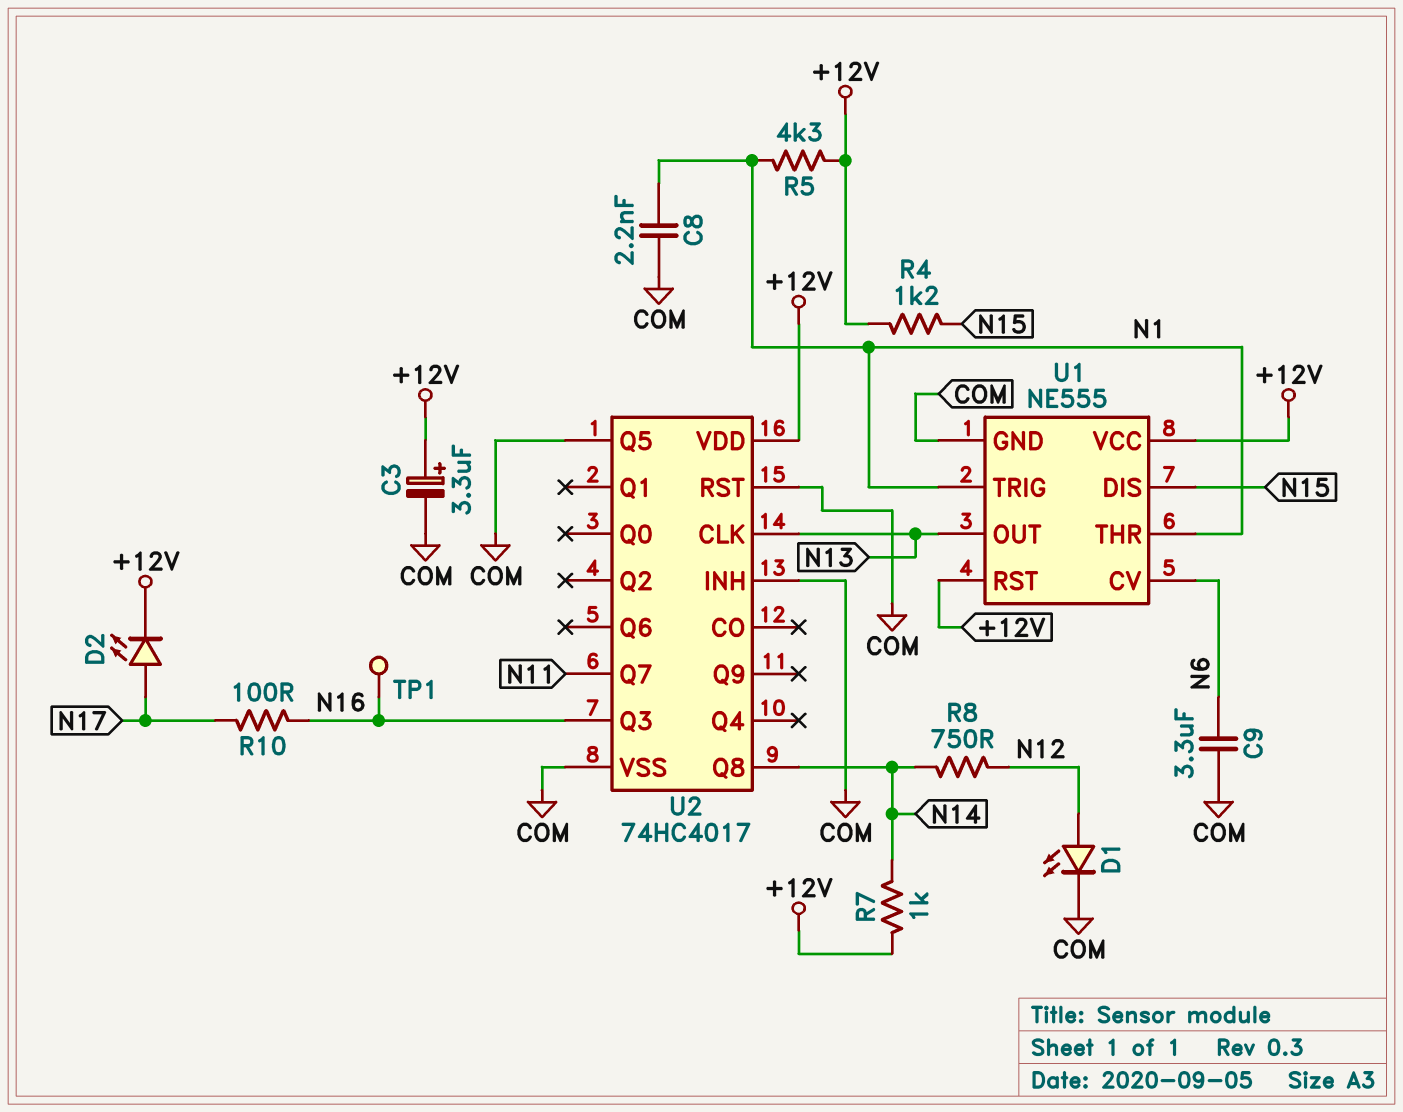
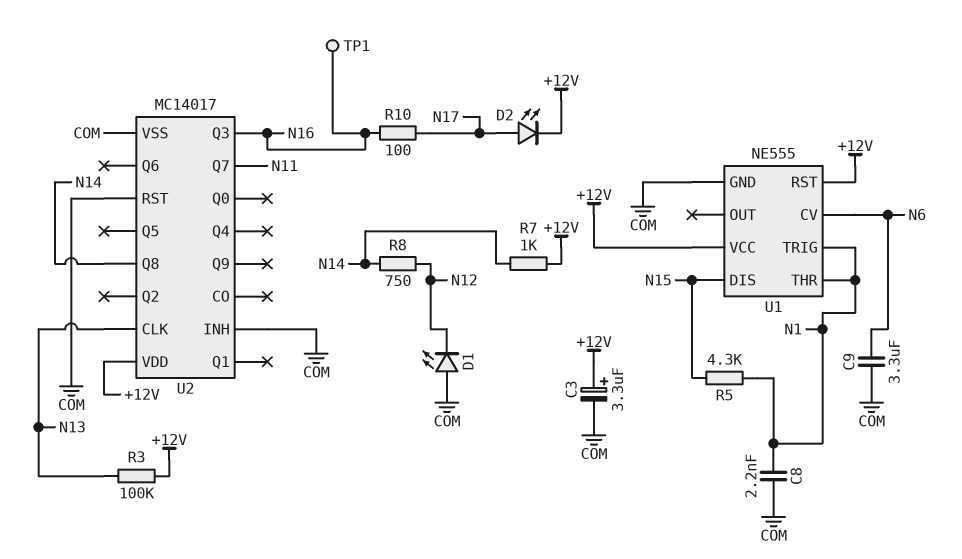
D1: LED (A N12, K COM) -> LED (A COM, K N12)
R3: none -> 100k (+12V, N13)
R4: 1.2k (+12V, N15) -> none
R5: 4.3k (+12V, N1) -> 4.3k (N1, N15)
U1 pin OUT: N13 -> none
U2: 74HC4017 -> MC14017
U2 pin Q5: COM -> none

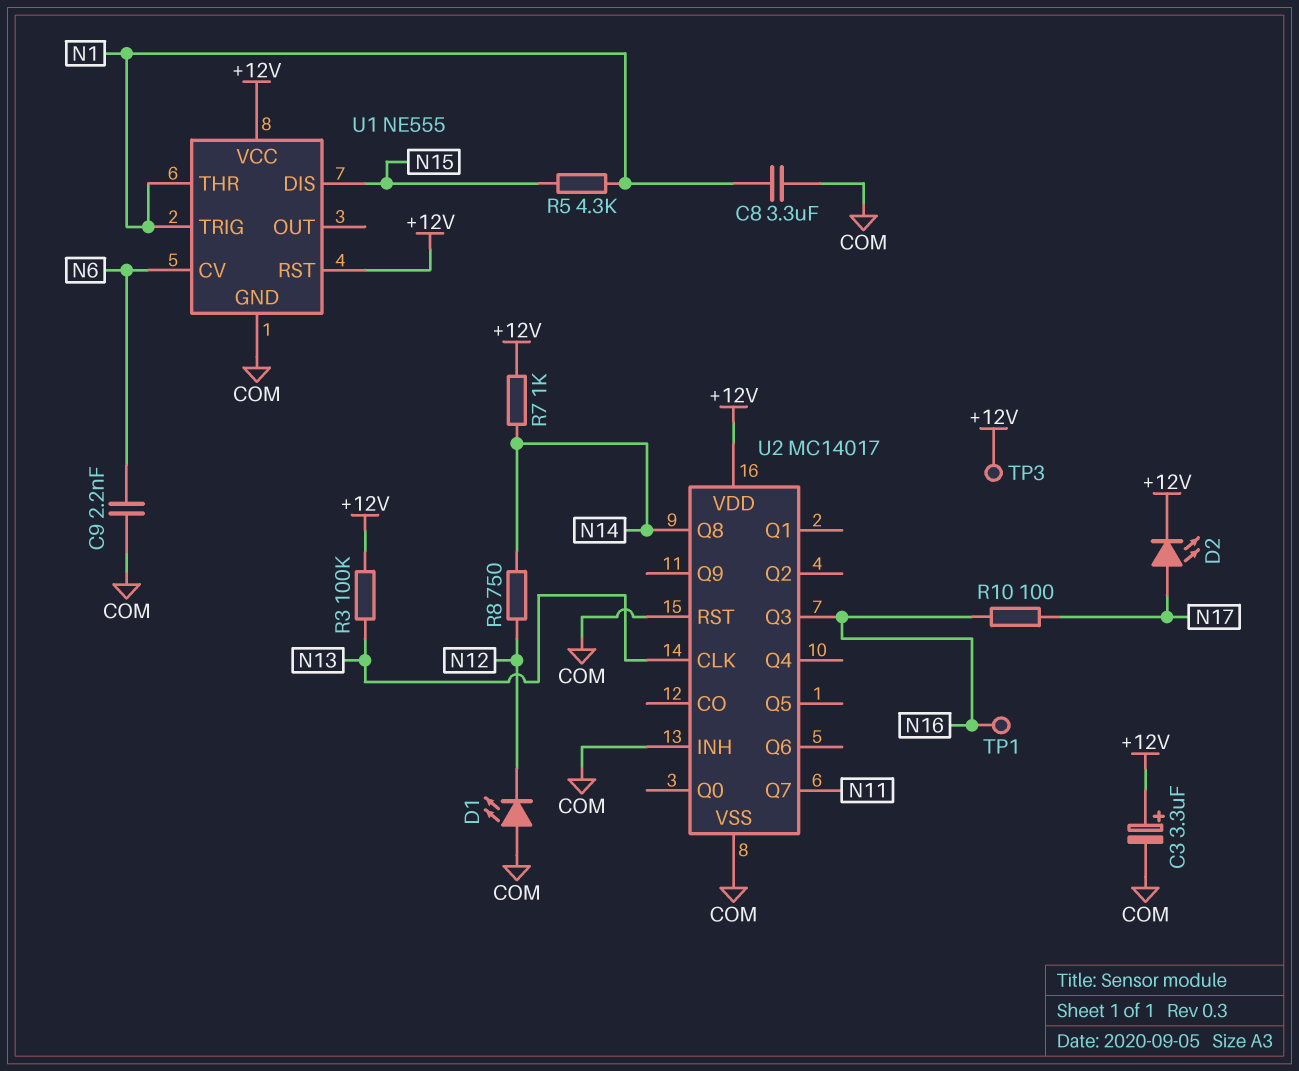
C8: 2.2nF (COM, N1) -> 3.3uF (COM, N1)
C9: 3.3uF (COM, N6) -> 2.2nF (COM, N6)
TP3: none -> test point (+12V)

